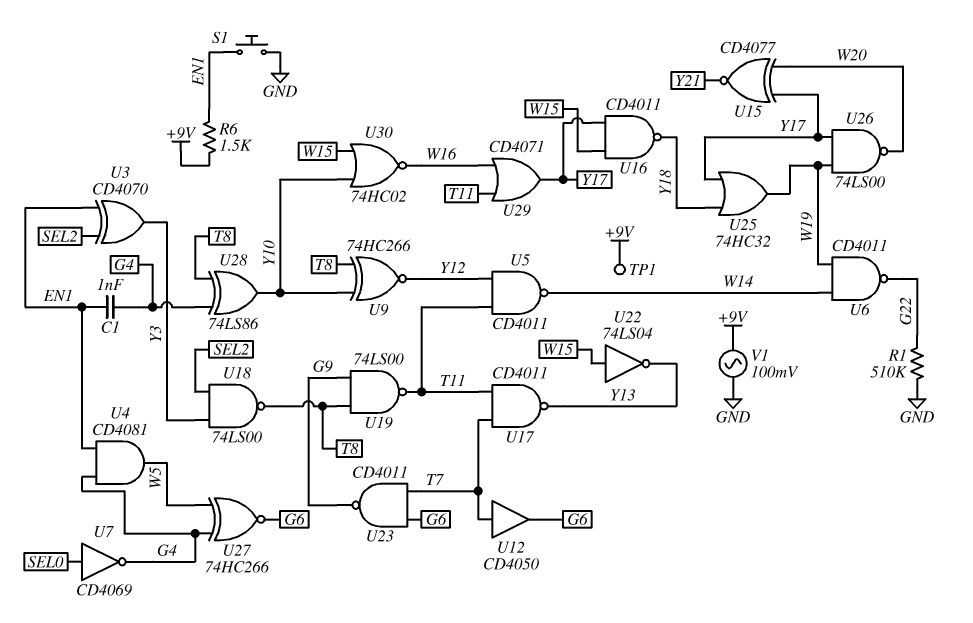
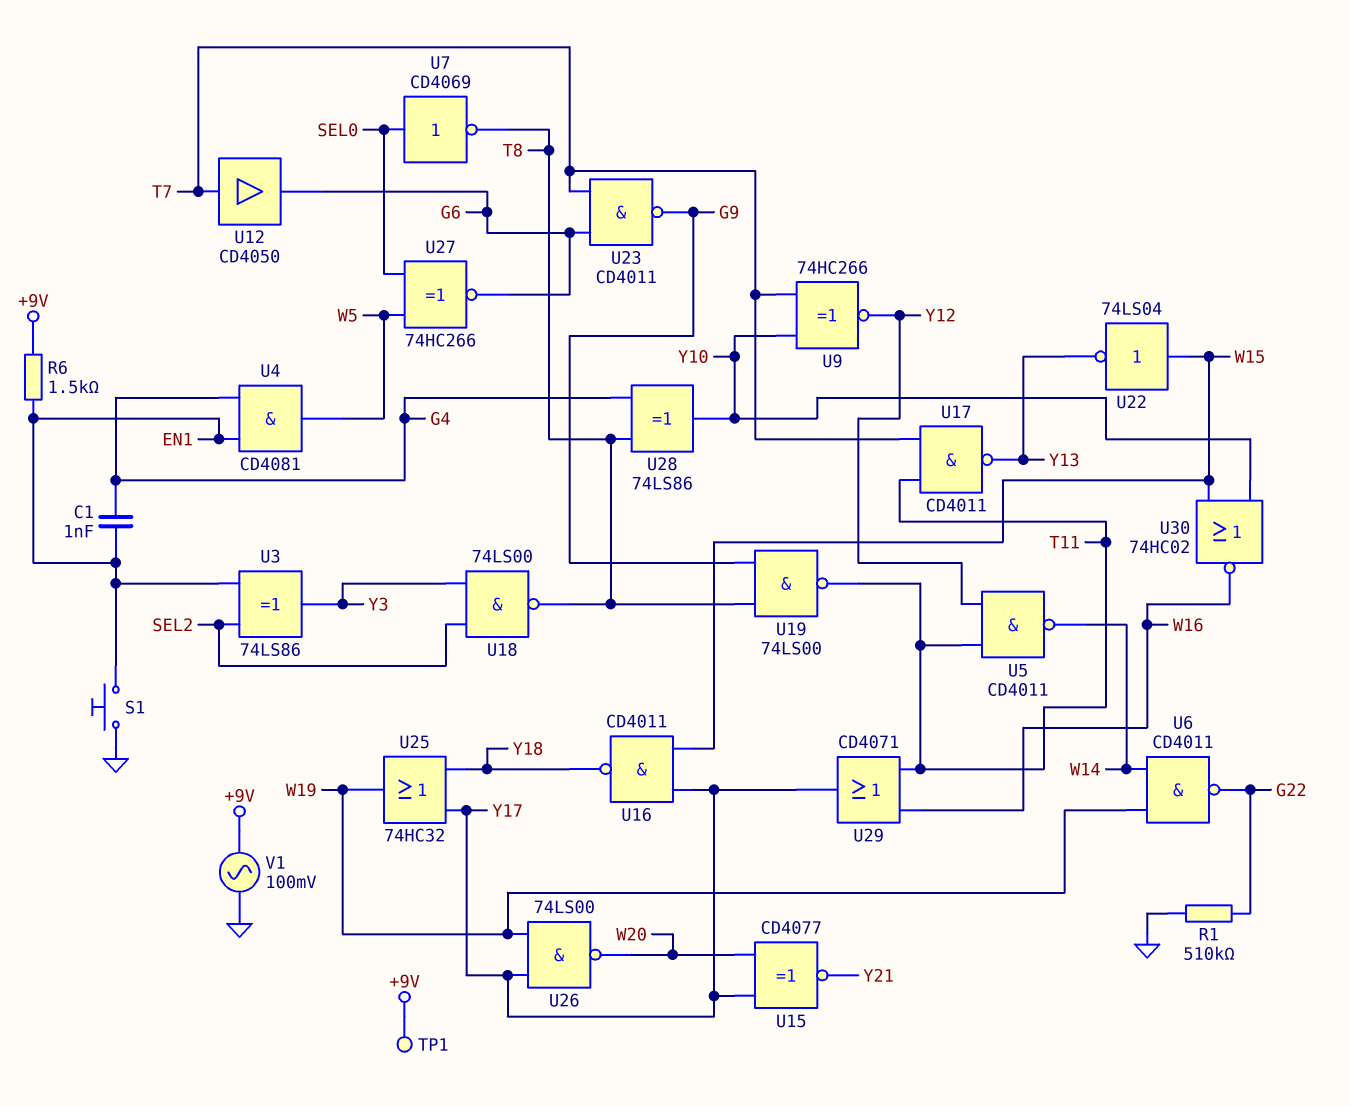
U3: XOR CD4070 (in EN1, in SEL2, out Y3) -> XOR 74LS86 (in EN1, in SEL2, out Y3)
U7: NOT CD4069 (in SEL0, out G4) -> NOT CD4069 (in SEL0, out T8)
U9: XNOR 74HC266 (in T8, in Y10, out Y12) -> XNOR 74HC266 (in T7, in Y10, out Y12)
U27: XNOR 74HC266 (in G4, in W5, out G6) -> XNOR 74HC266 (in SEL0, in W5, out G6)

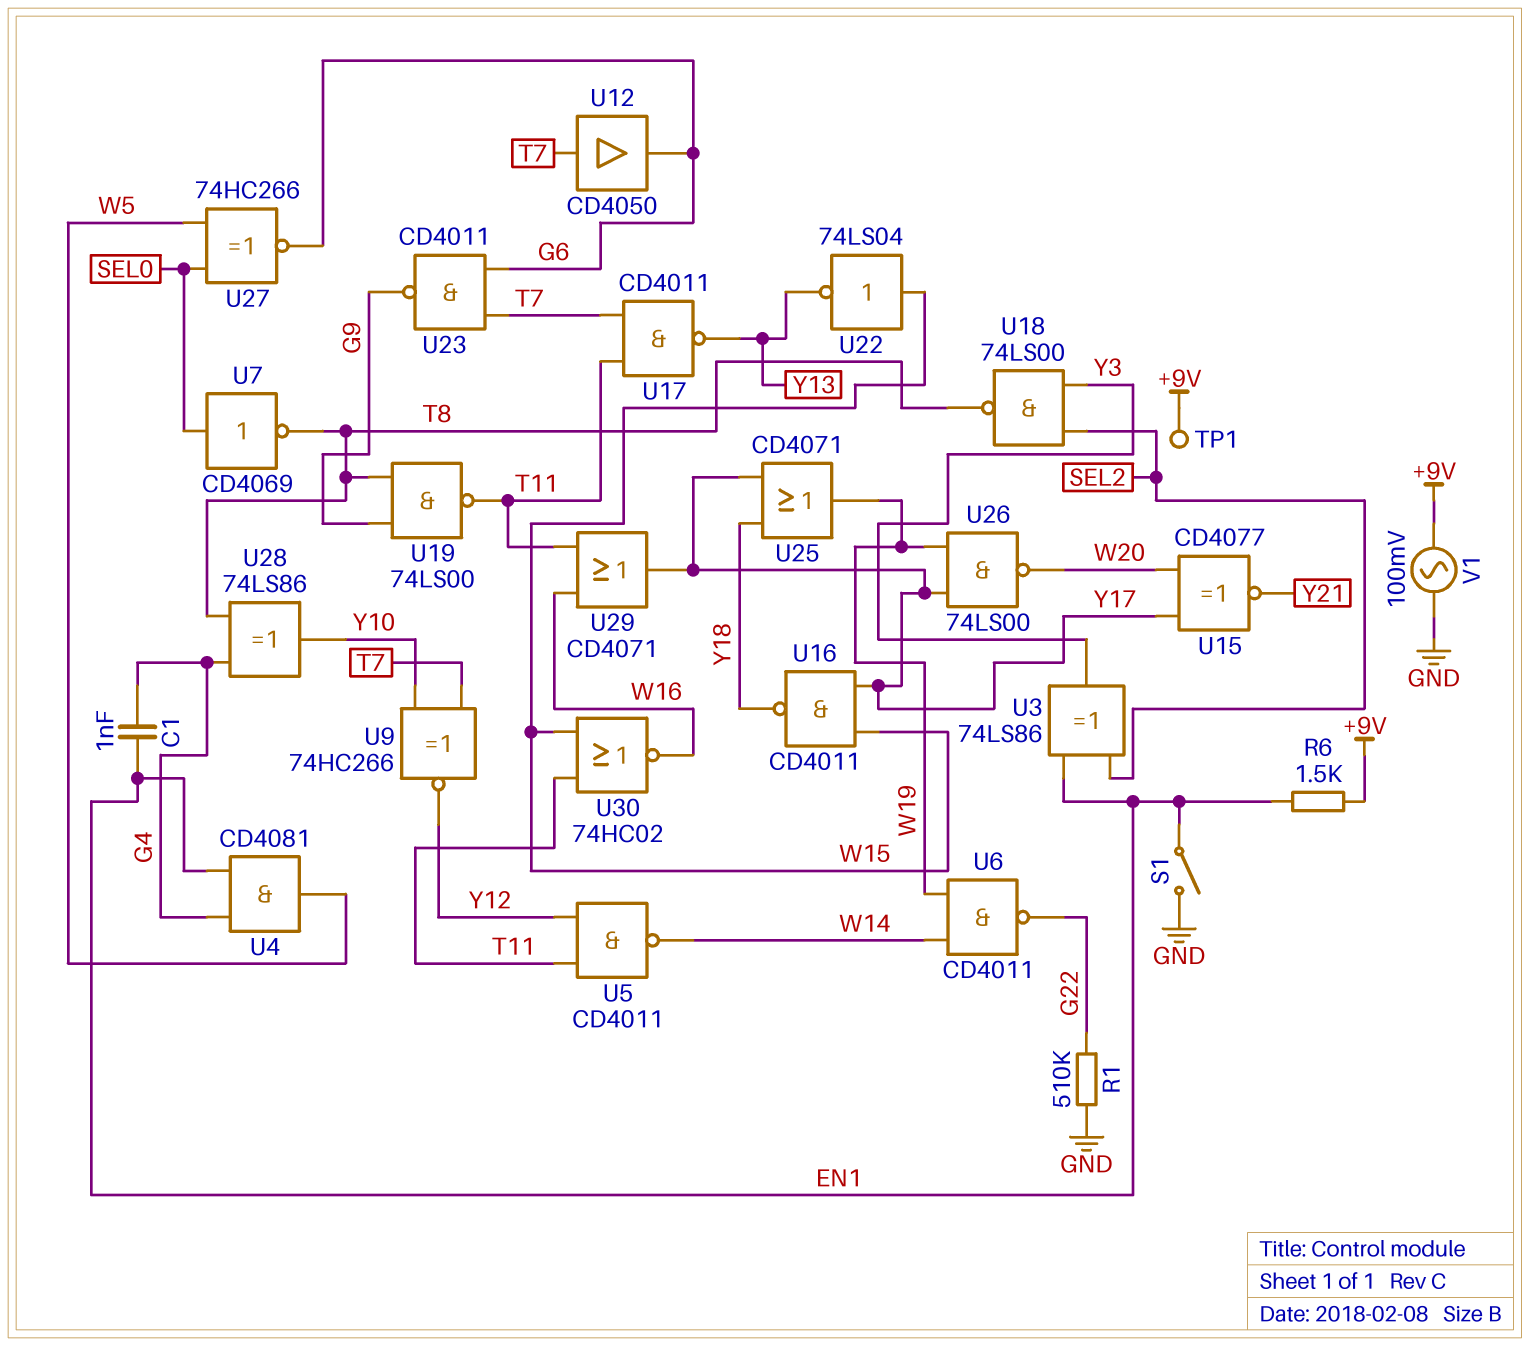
S1: button (EN1, GND) -> switch (EN1, GND)
U25: OR 74HC32 (in Y17, in Y18, out W19) -> OR CD4071 (in Y17, in Y18, out W19)
U30: NOR 74HC02 (in W15, in Y10, out W16) -> NOR 74HC02 (in T11, in W15, out W16)

